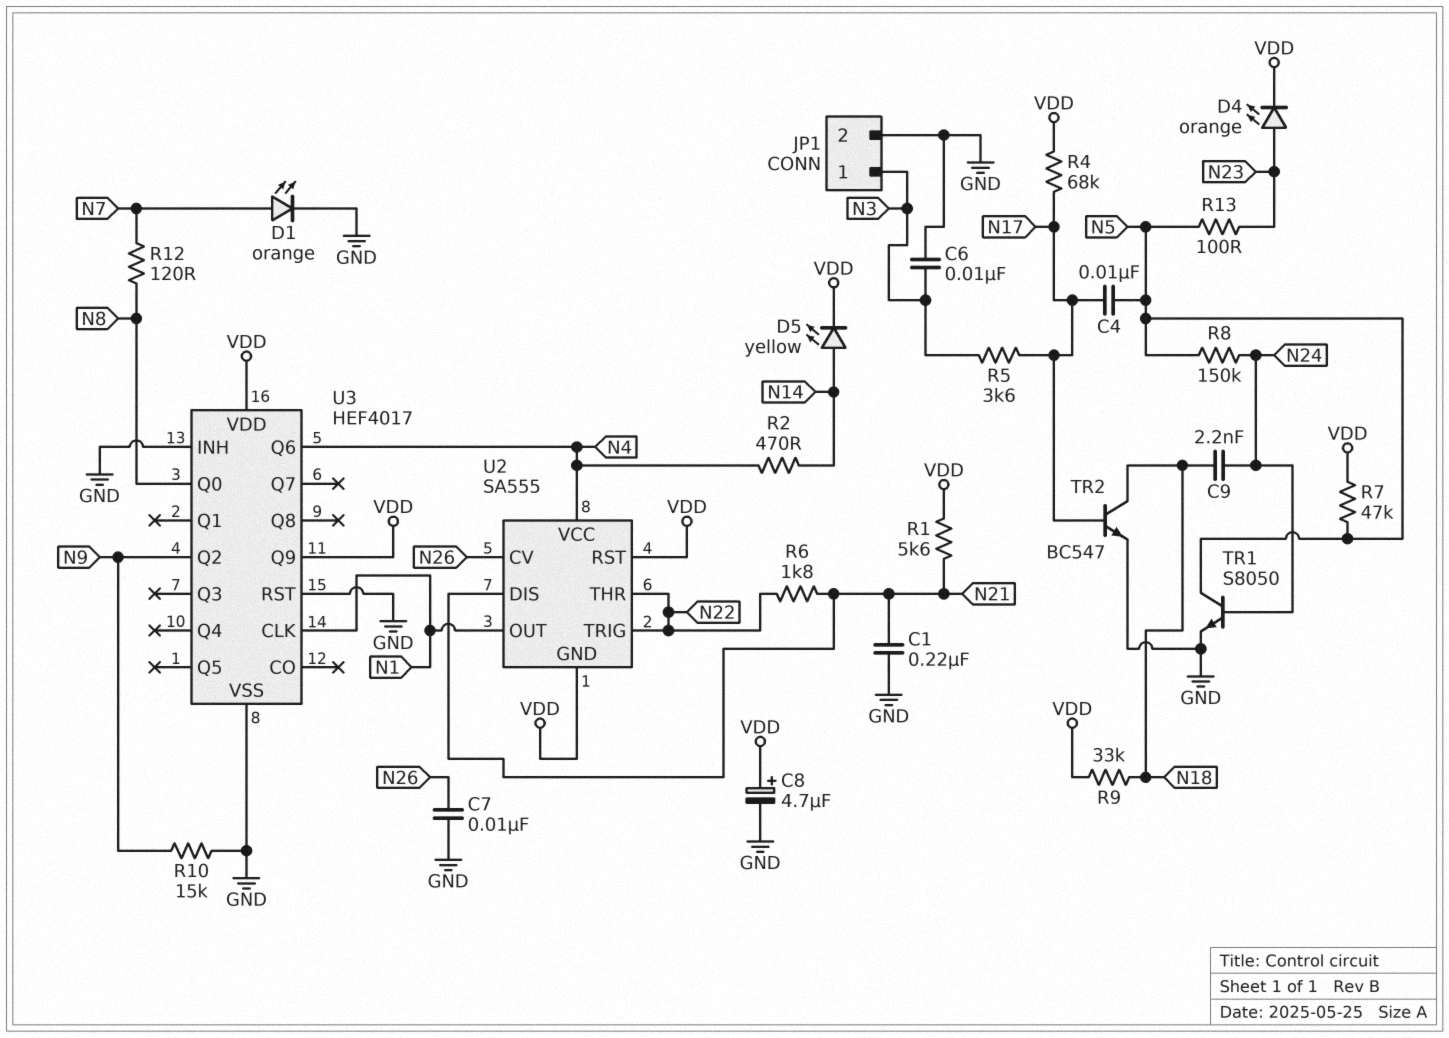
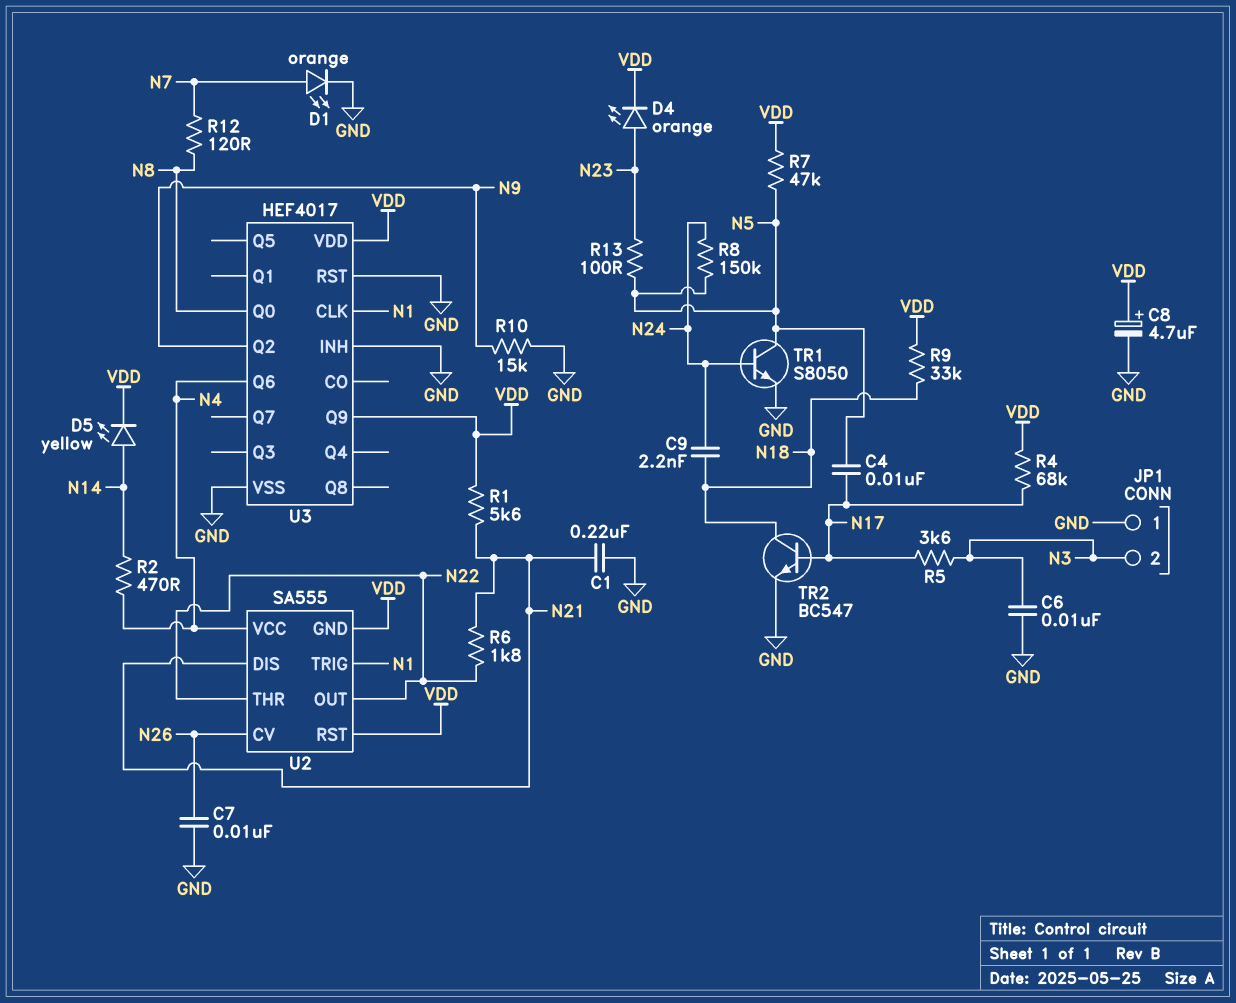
JP1 pin 1: N3 -> GND
JP1 pin 2: GND -> N3
U2 pin OUT: N1 -> N22
U2 pin TRIG: N22 -> N1

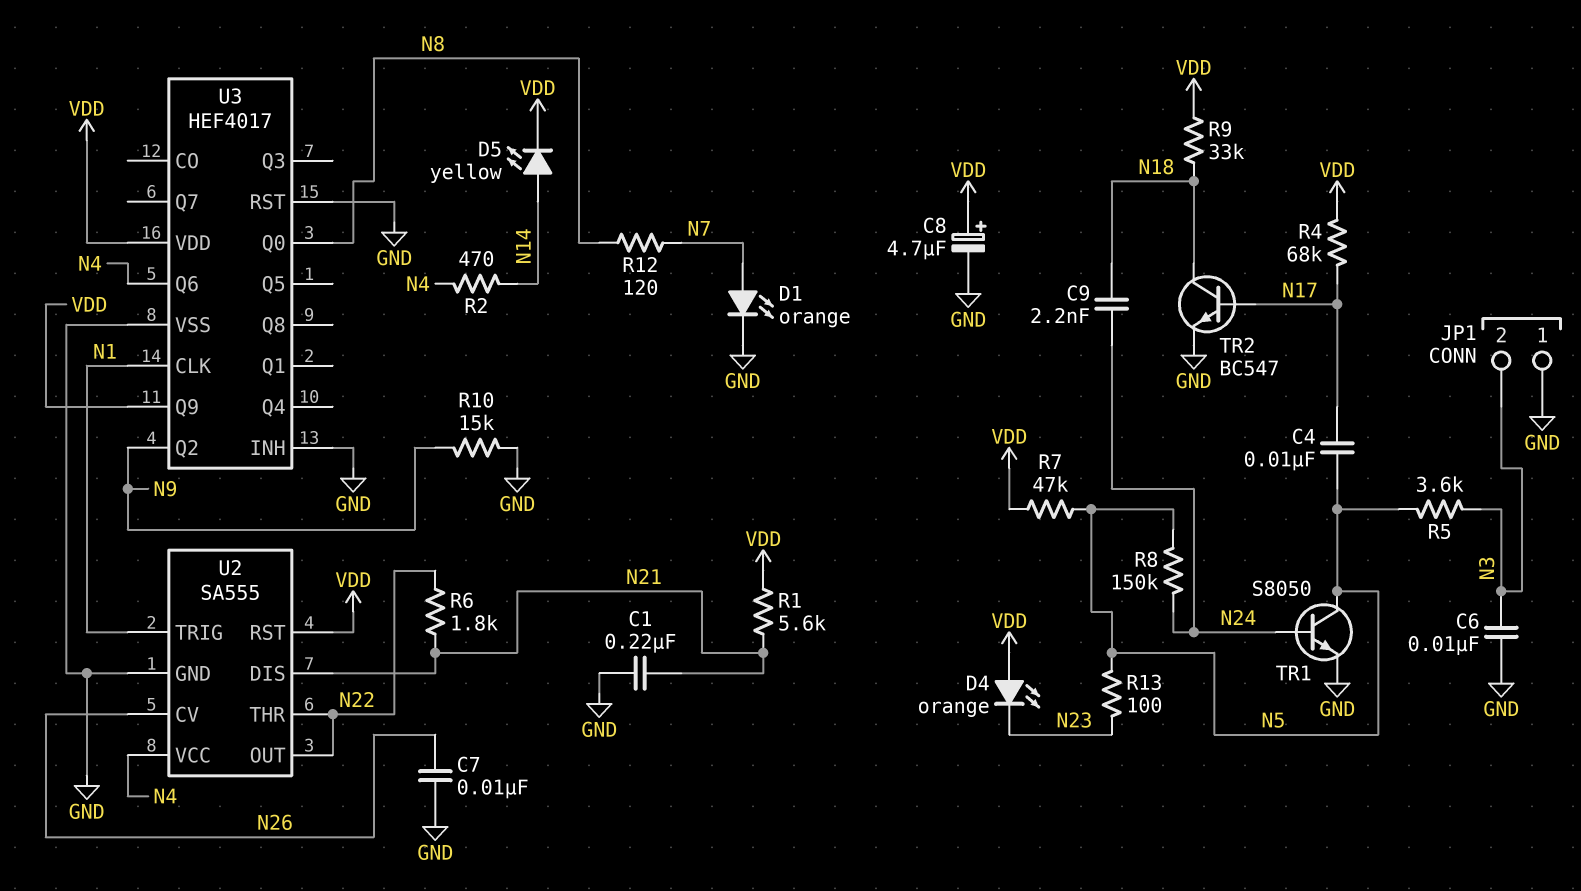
D4: LED orange (A N23, K VDD) -> LED orange (A VDD, K N23)
R5: 3.6k (N3, N17) -> 3.6k (N3, N5)
U2 pin GND: VDD -> GND

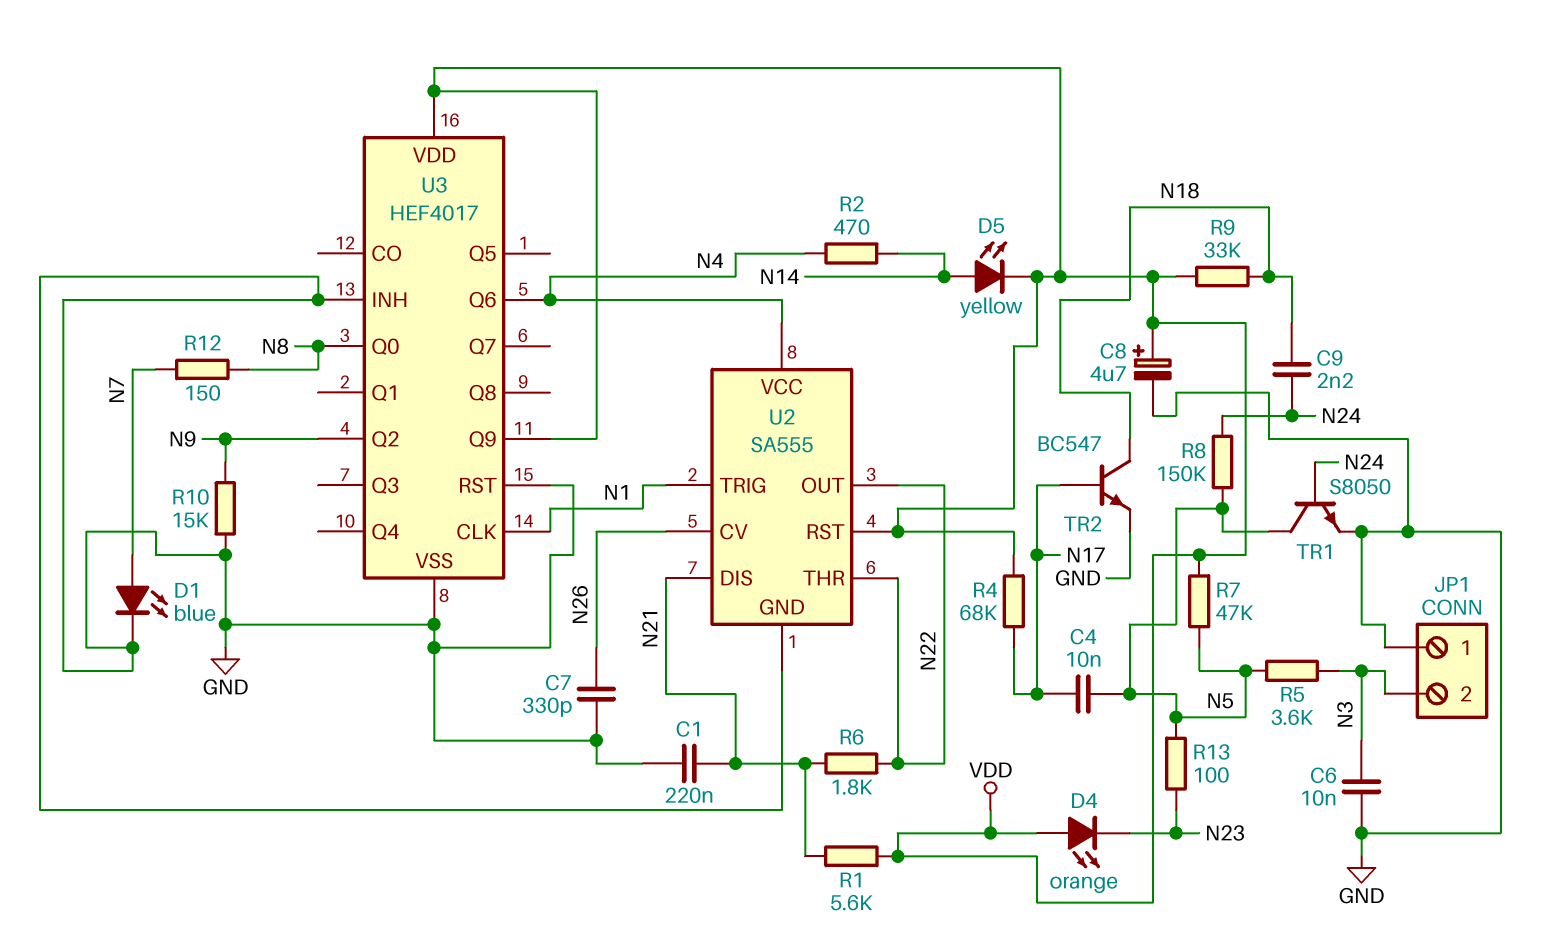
C7: 10nF (GND, N26) -> 330pF (GND, N26)
D1: LED orange (A N7, K GND) -> LED blue (A N7, K GND)
R12: 120 (N7, N8) -> 150 (N7, N8)

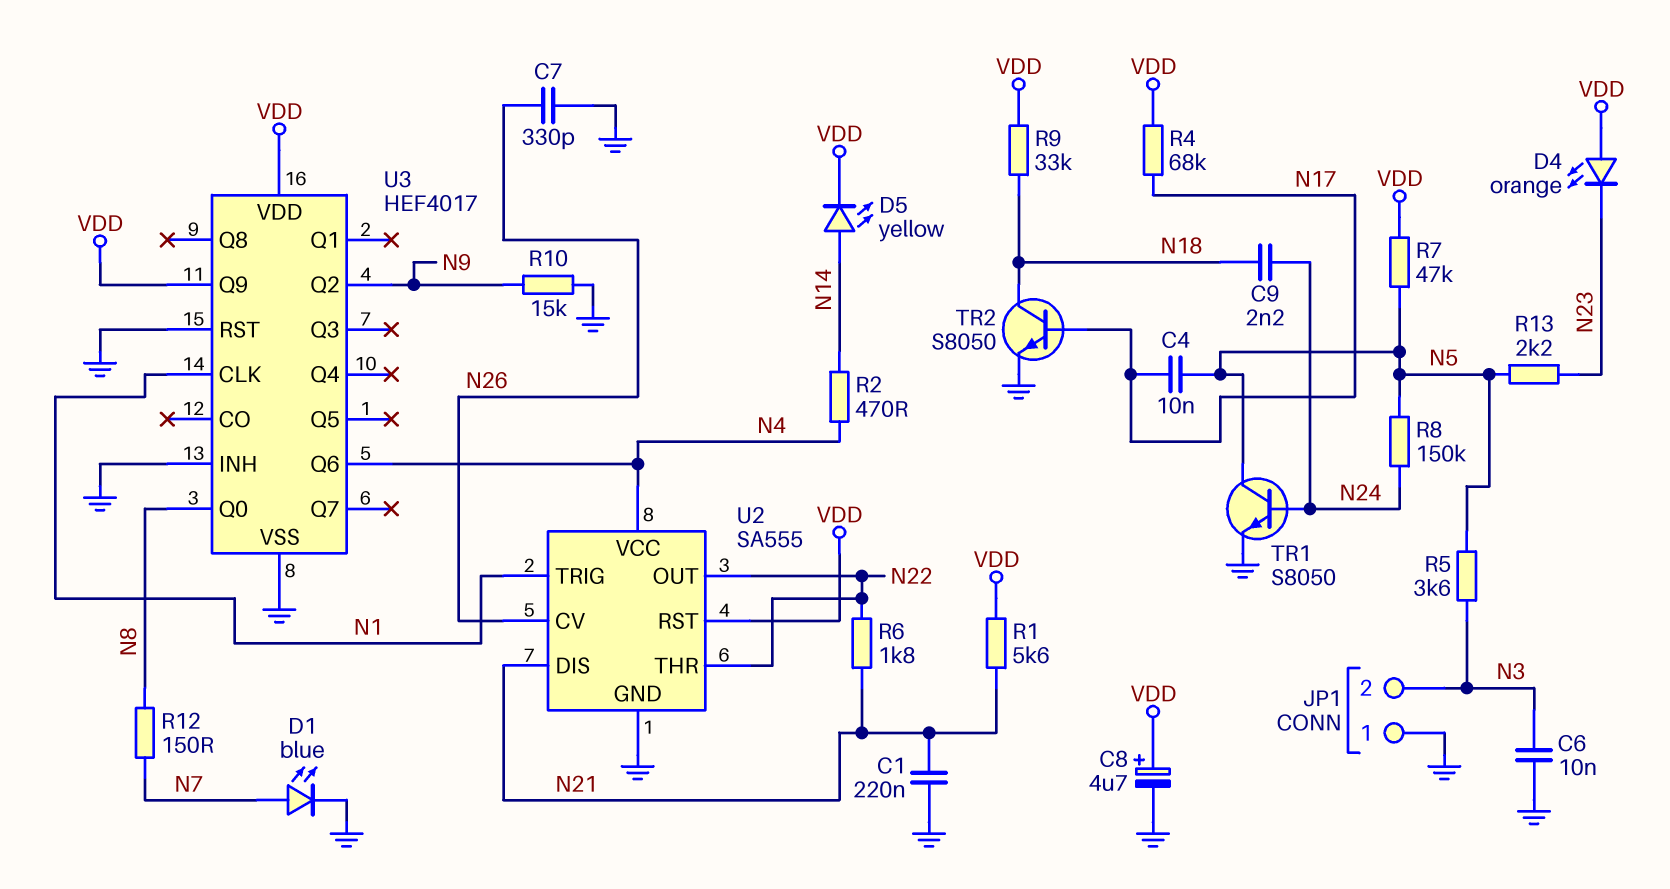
R13: 100 (N5, N23) -> 2.2k (N5, N23)
TR2: NPN BC547 (B N17, C N18, E GND) -> NPN S8050 (B N17, C N18, E GND)

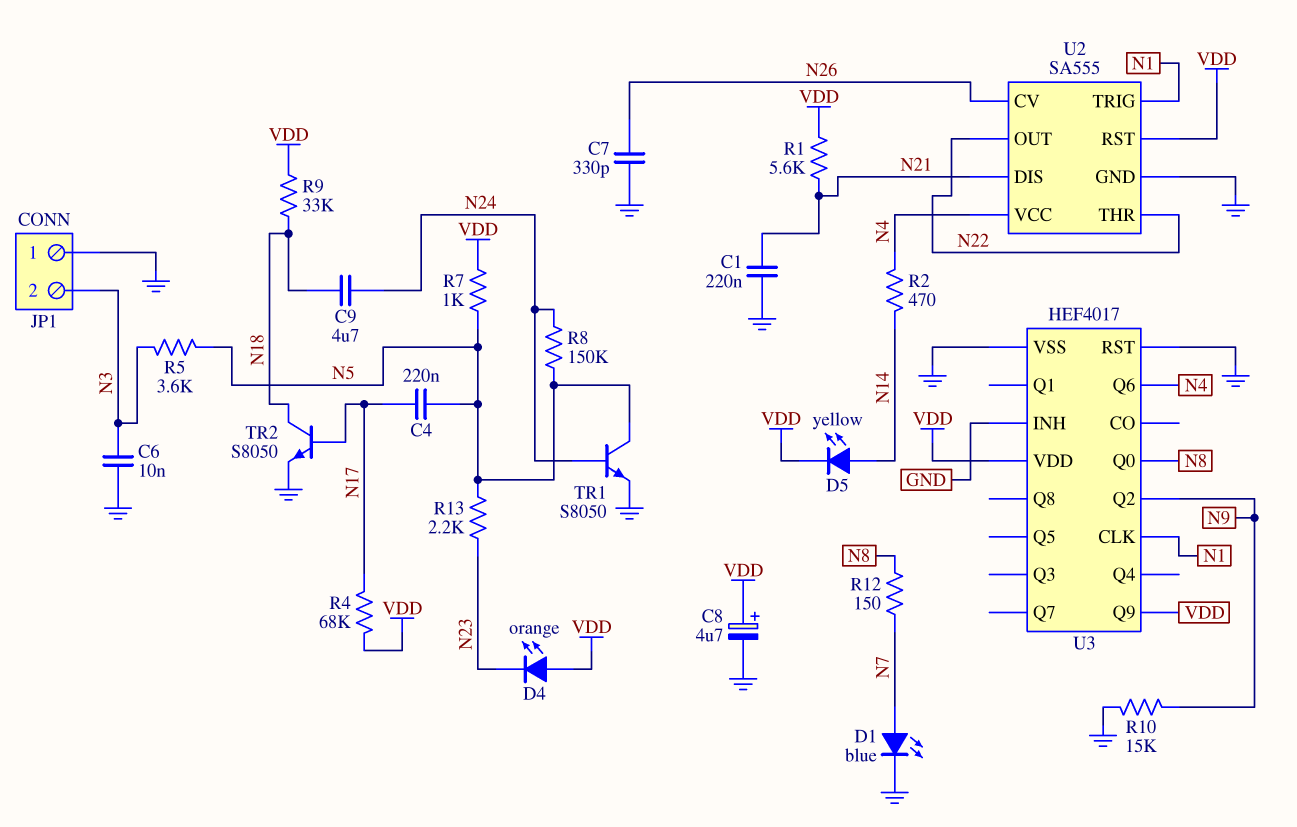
C4: 10nF (N5, N17) -> 220nF (N5, N17)
C9: 2.2nF (N18, N24) -> 4.7uF (N18, N24)
R6: 1.8k (N21, N22) -> none
R7: 47k (N5, VDD) -> 1k (N5, VDD)

